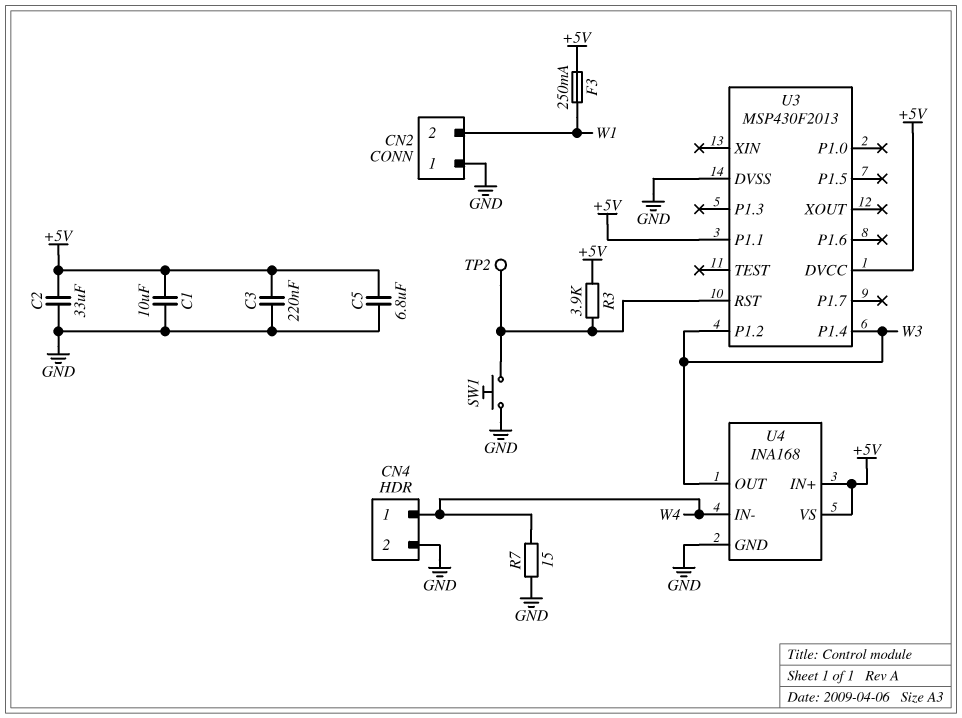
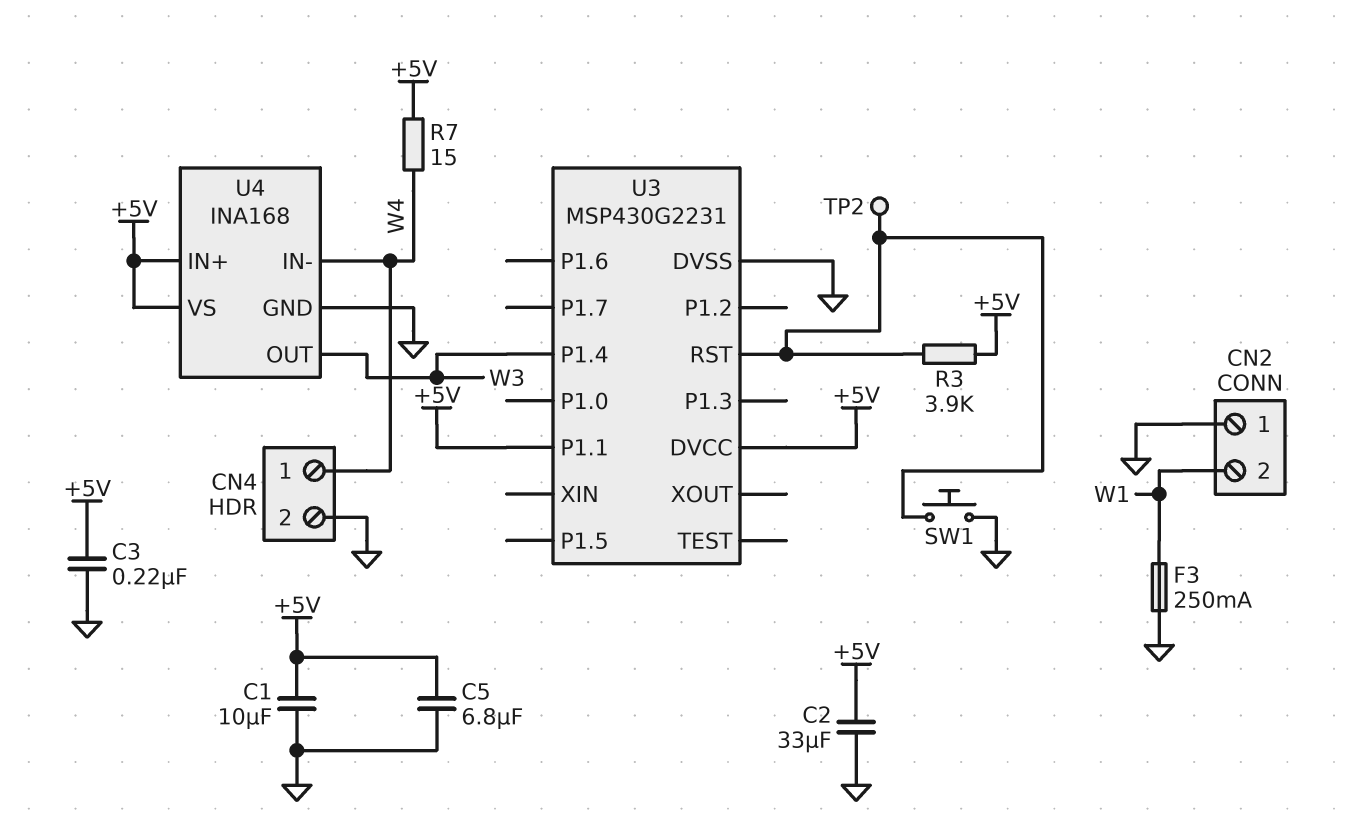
F3: 250mA (+5V, W1) -> 250mA (GND, W1)
R7: 15 (GND, W4) -> 15 (+5V, W4)
U3: MSP430F2013 -> MSP430G2231
U3 pin P1.2: W3 -> none

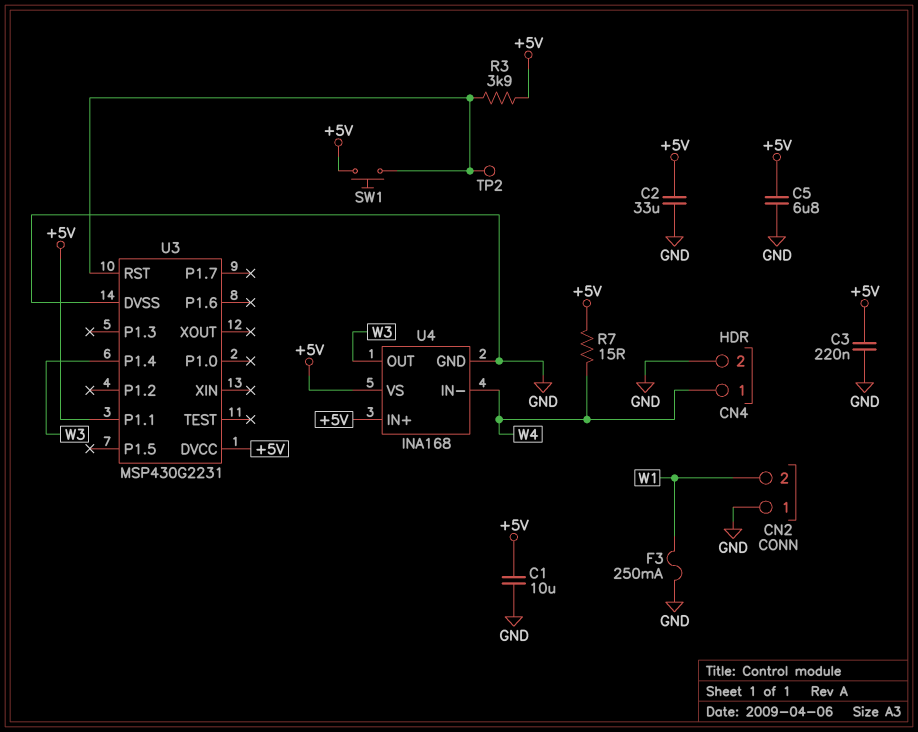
SW1: button (GND, U3/RST) -> button (+5V, U3/RST)

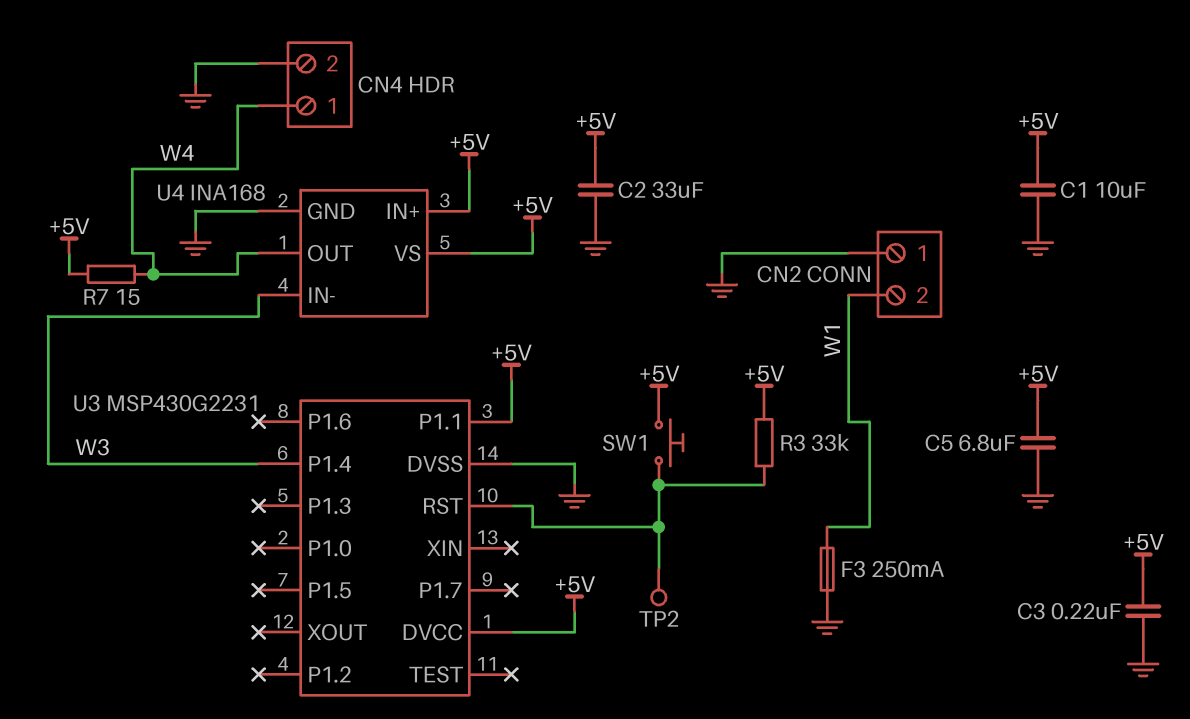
R3: 3.9k (+5V, U3/RST) -> 33k (+5V, U3/RST)
U4 pin IN-: W4 -> W3
U4 pin OUT: W3 -> W4

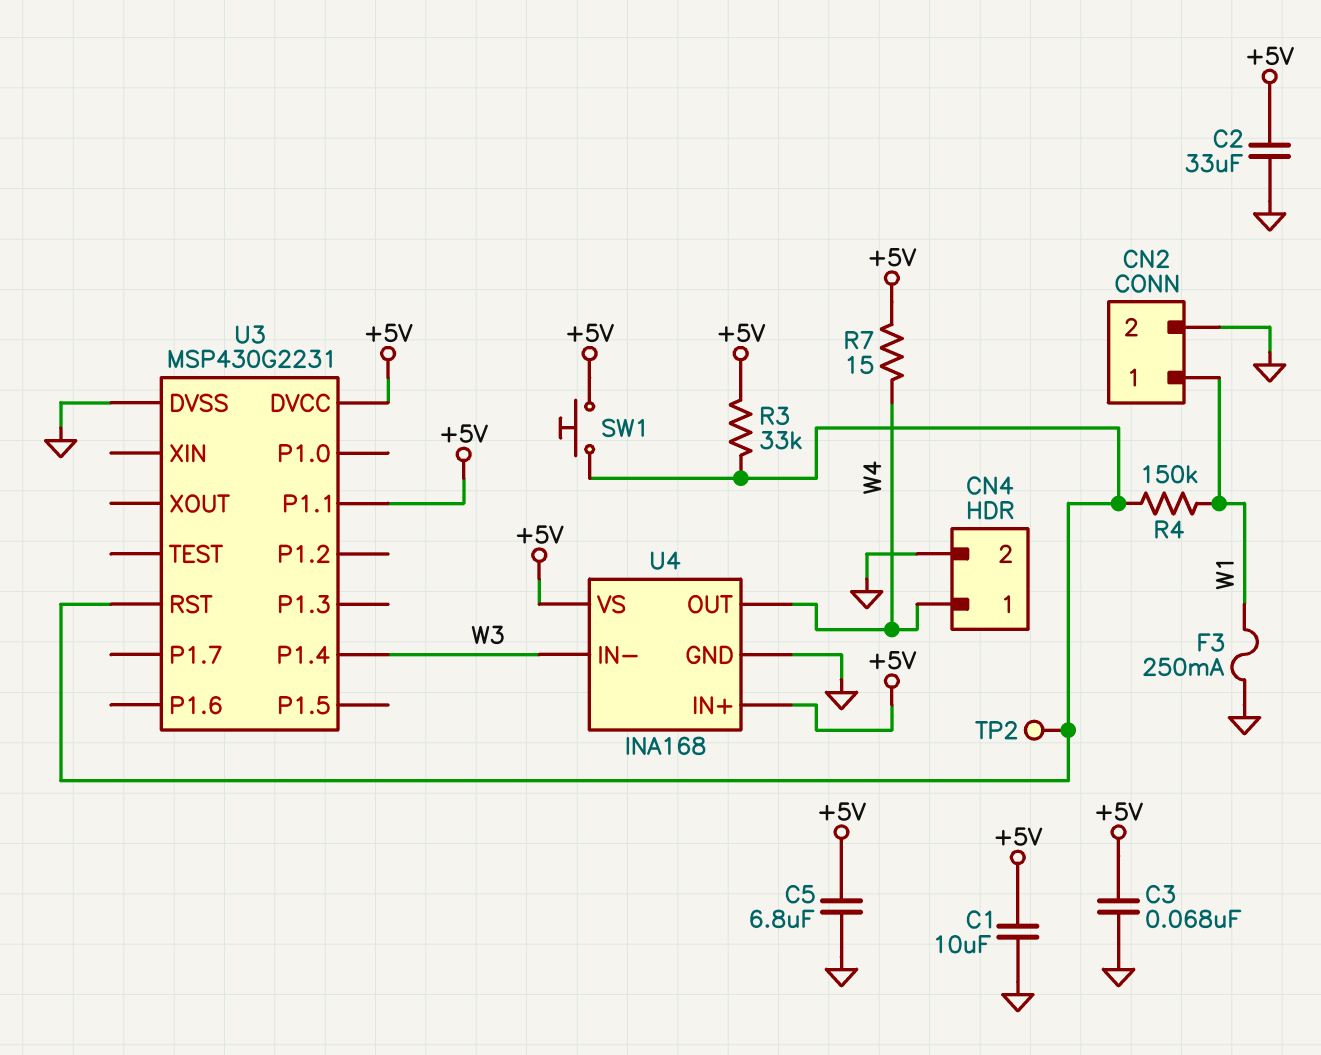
C3: 220nF (+5V, GND) -> 68nF (+5V, GND)
CN2 pin 1: GND -> W1
CN2 pin 2: W1 -> GND
R4: none -> 150k (U3/RST, W1)

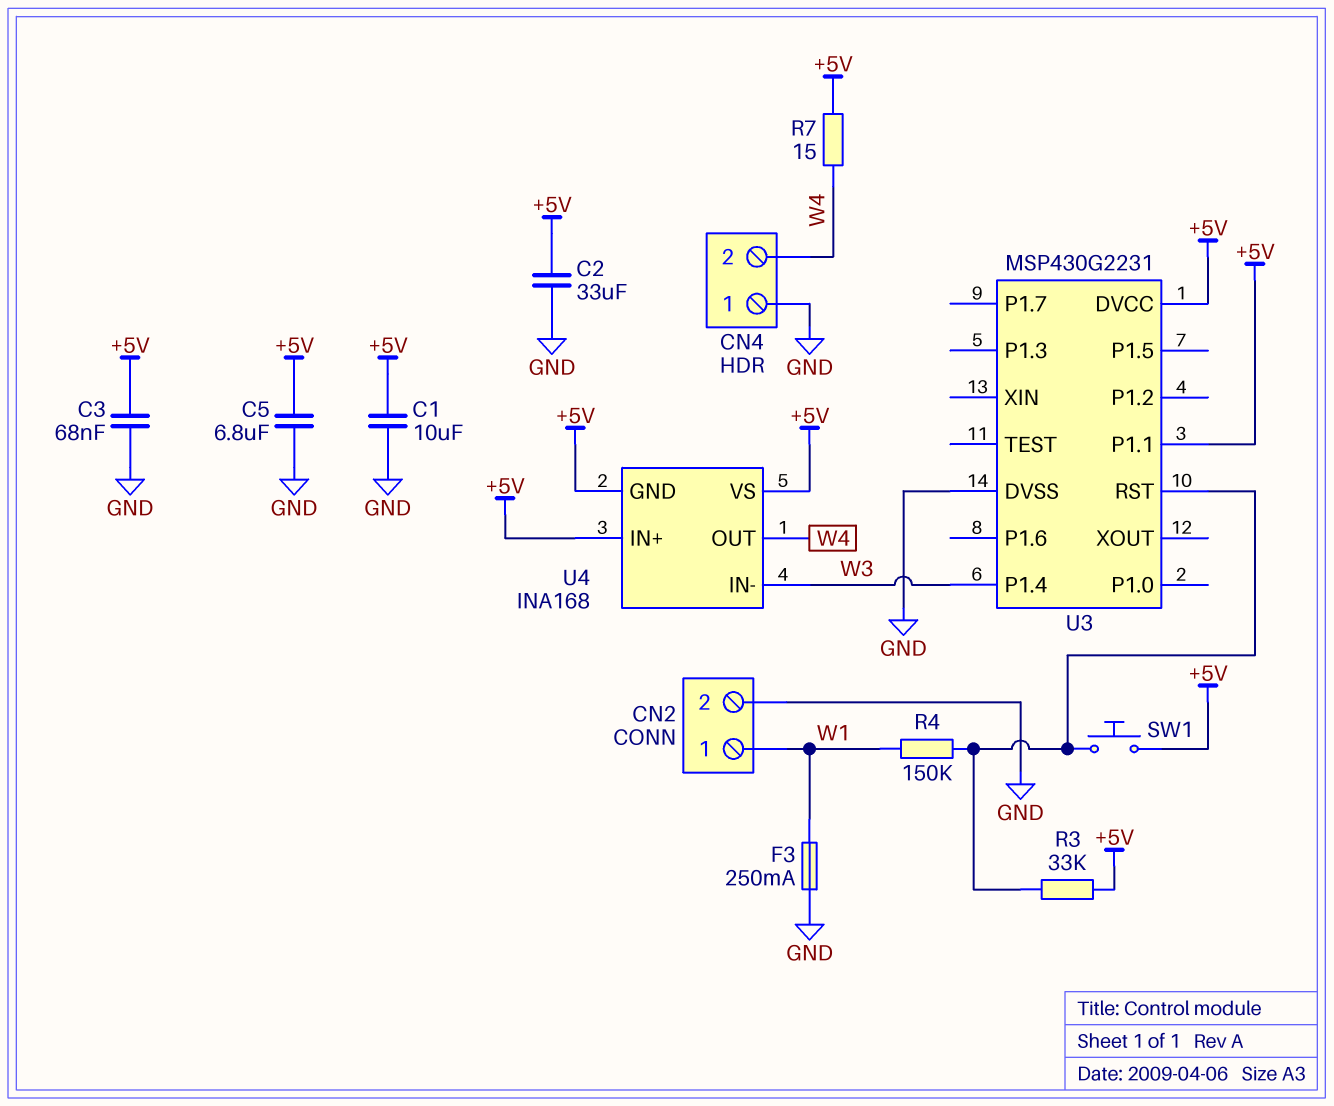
CN4 pin 1: W4 -> GND
CN4 pin 2: GND -> W4
TP2: test point (U3/RST) -> none
U4 pin GND: GND -> +5V

